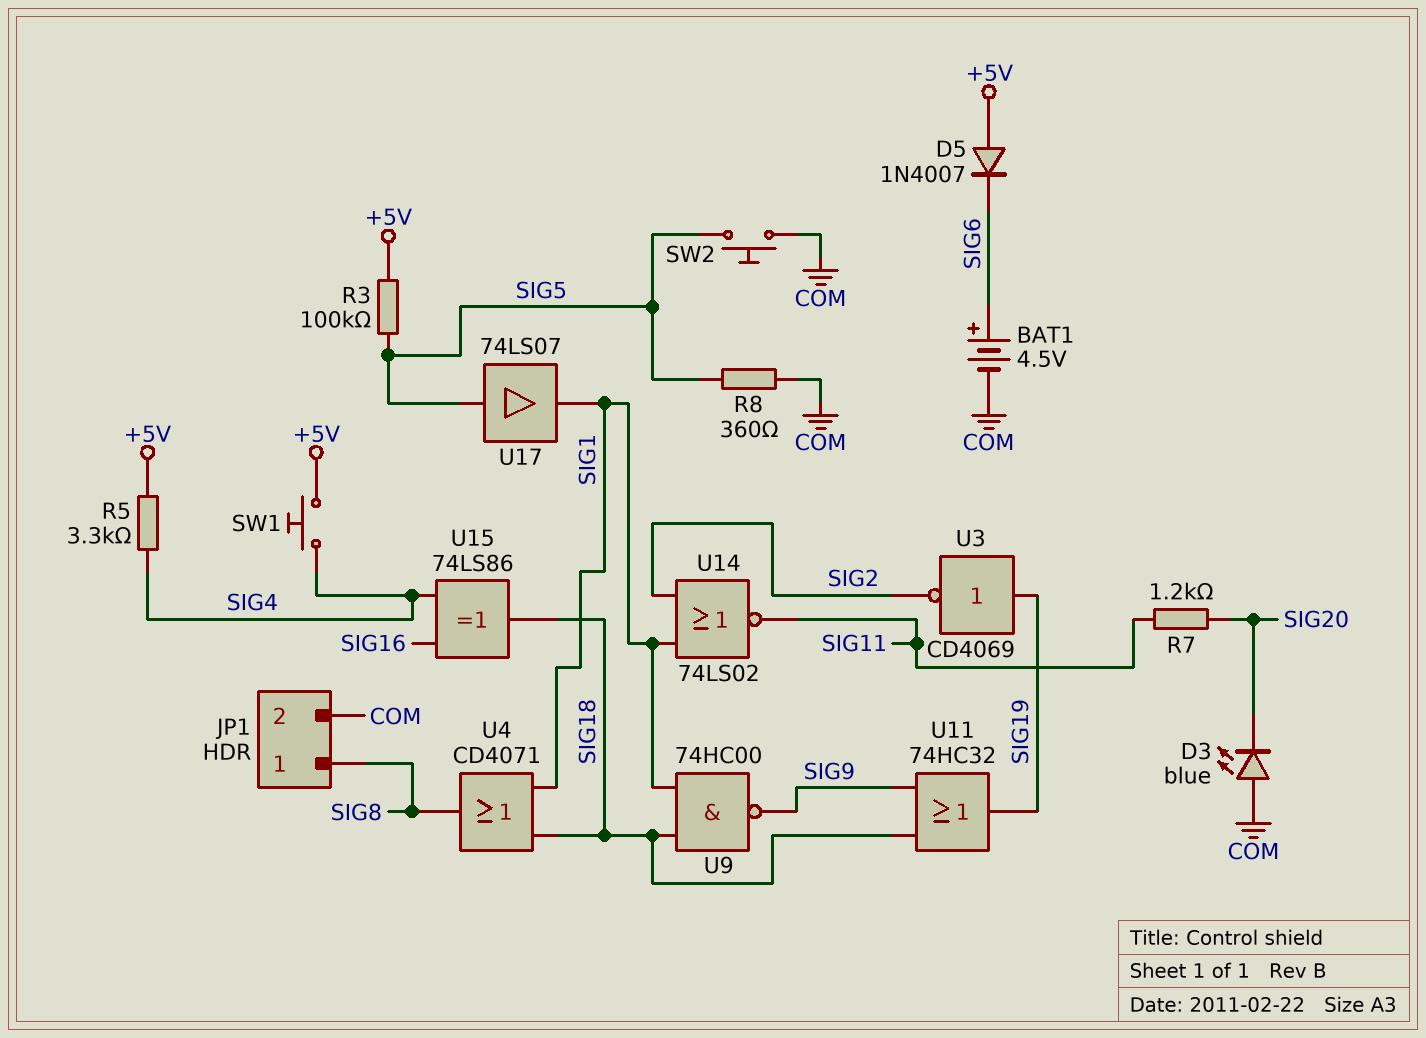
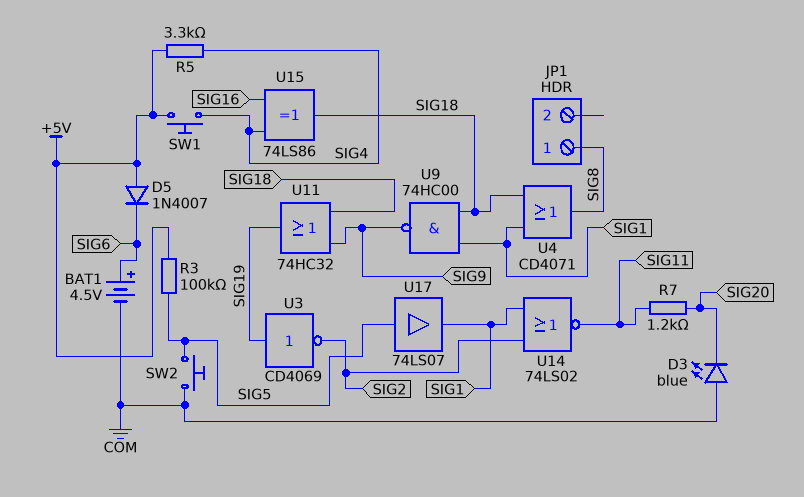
JP1 pin 2: COM -> none
R8: 360 (COM, SIG5) -> none

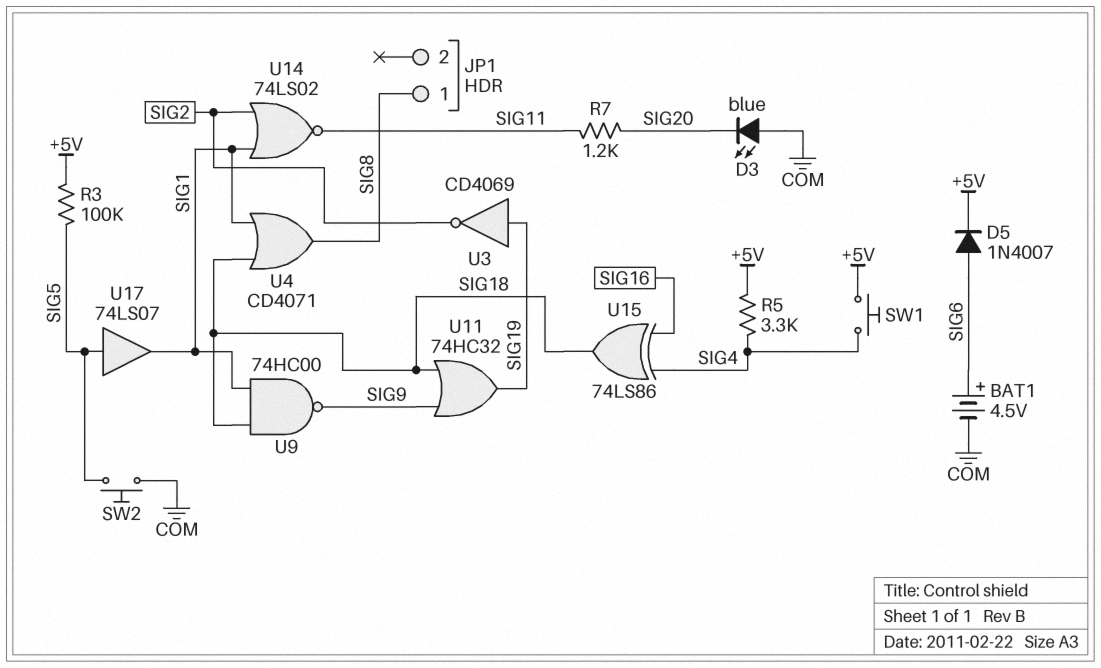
D5: diode 1N4007 (A +5V, K SIG6) -> diode 1N4007 (A SIG6, K +5V)

